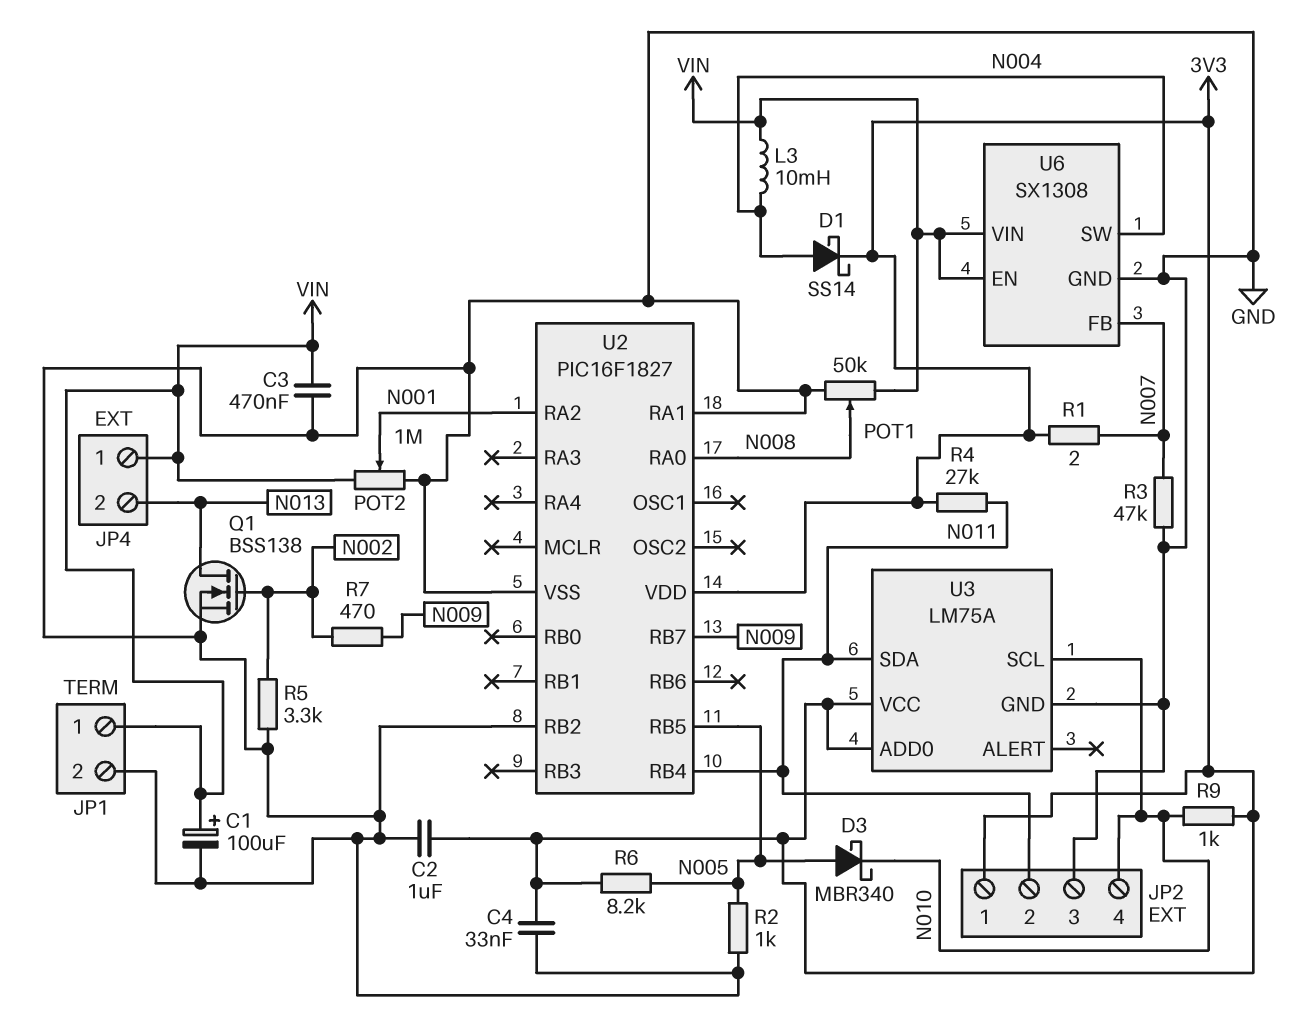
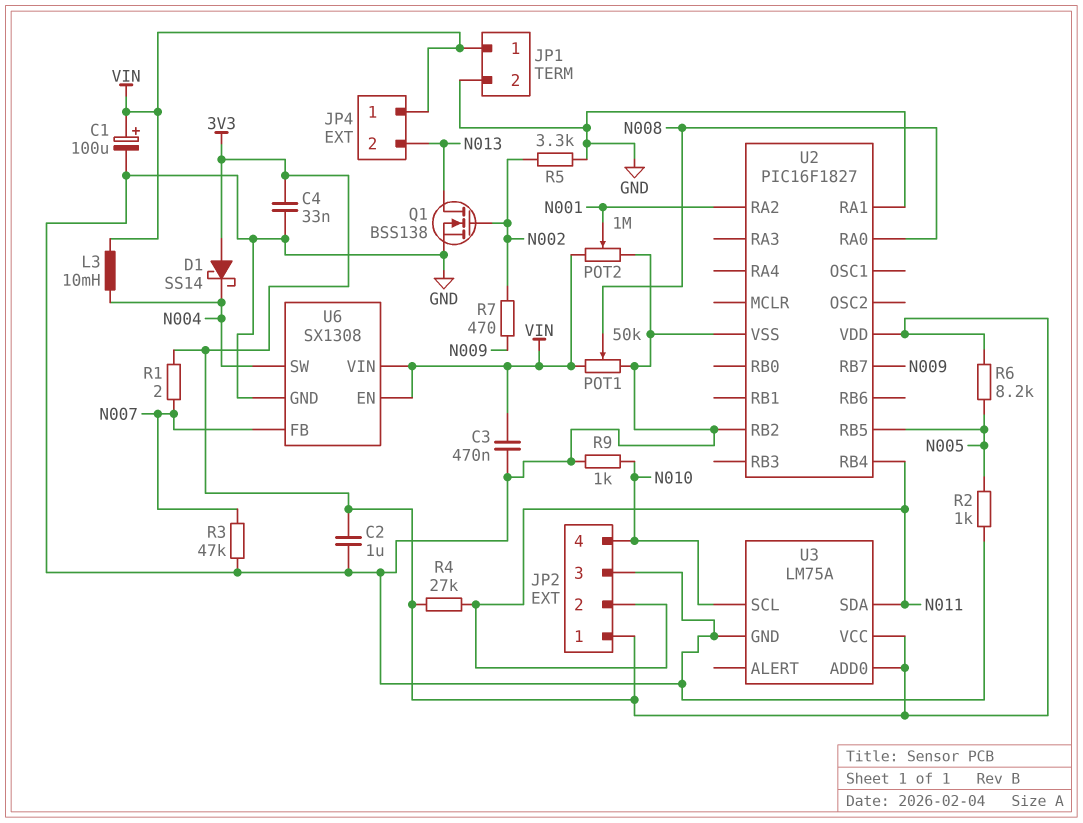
D1: schottky SS14 (A N004, K 3V3) -> schottky SS14 (A 3V3, K N004)
D3: schottky MBR340 (A N005, K N010) -> none
R9: 1k (3V3, N010) -> 1k (GND, N010)

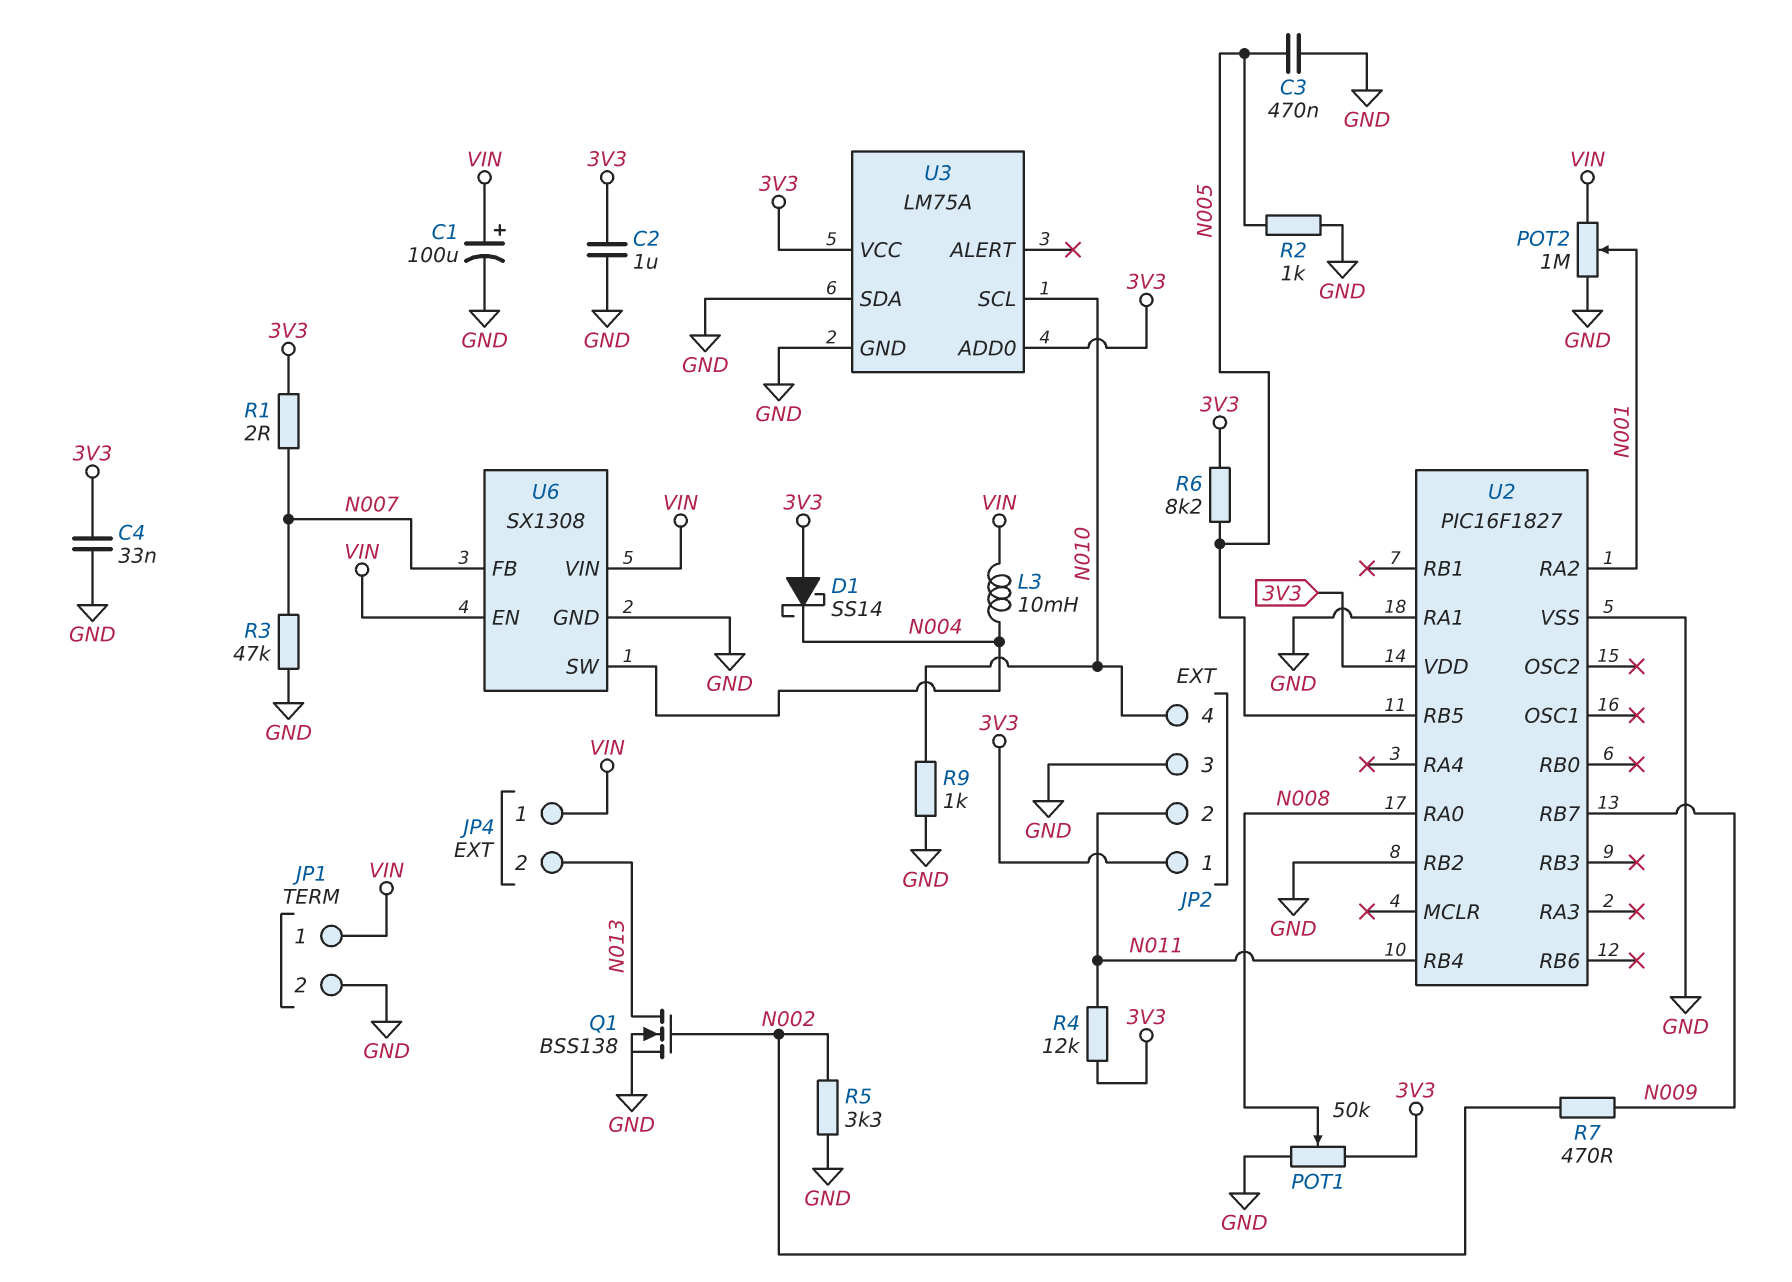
C3: 470nF (GND, VIN) -> 470nF (GND, N005)
POT1: 50k (GND, VIN, wiper N008) -> 50k (3V3, GND, wiper N008)
R4: 27k (3V3, N011) -> 12k (3V3, N011)
U3 pin SDA: N011 -> GND

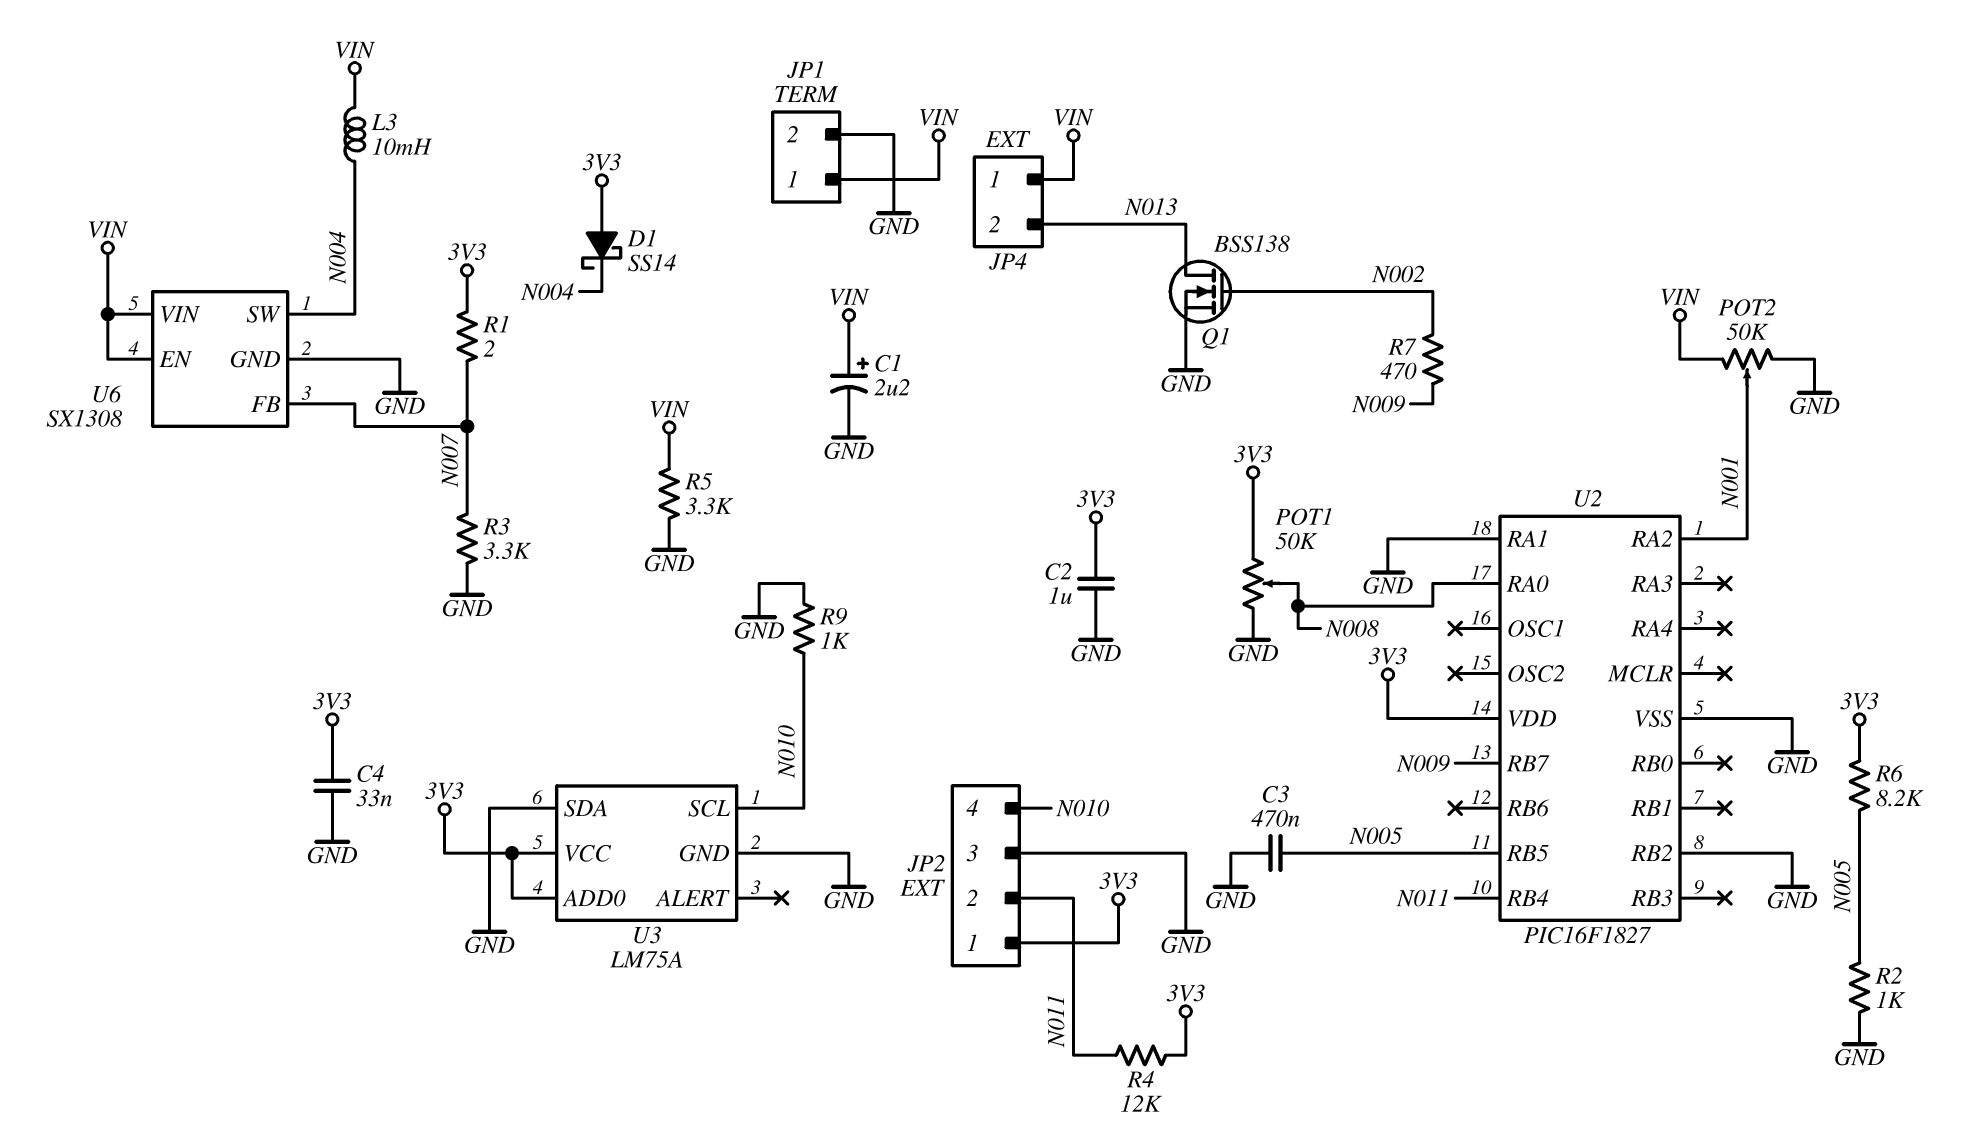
C1: 100uF (plus VIN, minus GND) -> 2.2uF (plus VIN, minus GND)
POT2: 1M (GND, VIN, wiper N001) -> 50k (GND, VIN, wiper N001)
R3: 47k (GND, N007) -> 3.3k (GND, N007)
R5: 3.3k (GND, N002) -> 3.3k (GND, VIN)

